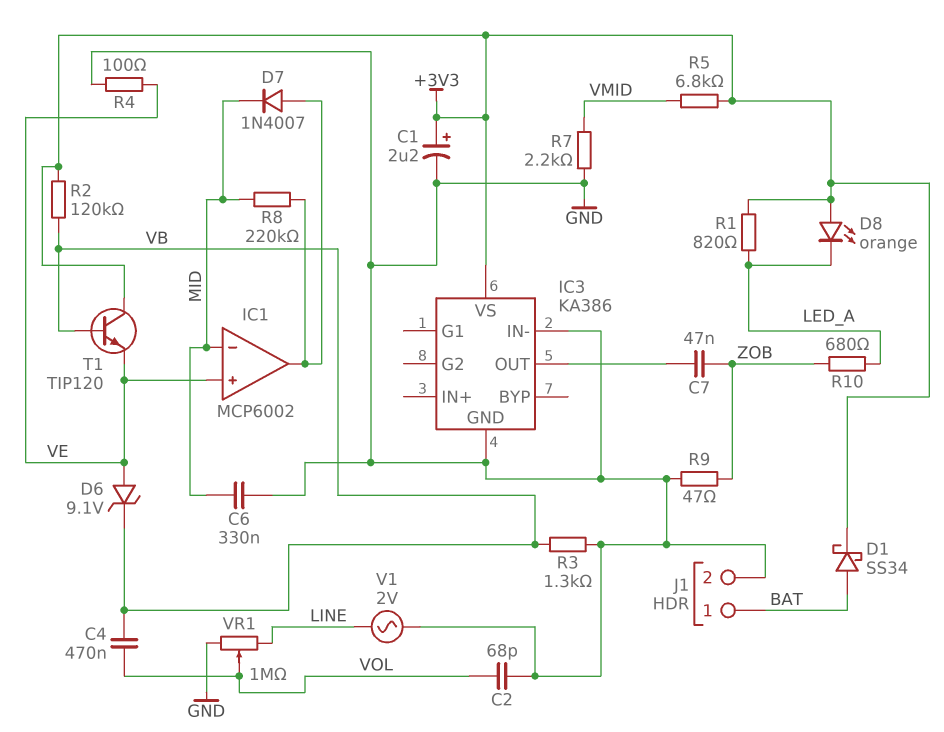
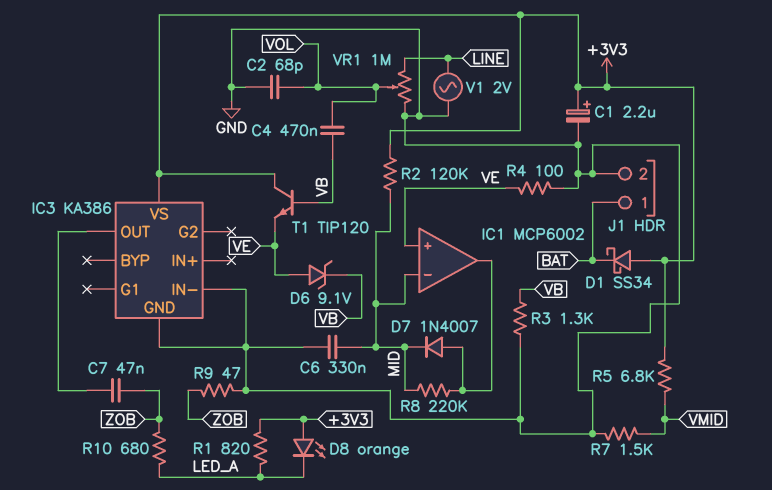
D1: schottky SS34 (A BAT, K +3V3) -> schottky SS34 (A +3V3, K BAT)
R2: 120k (+3V3, VB) -> 120k (+3V3, MID)
R7: 2.2k (GND, VMID) -> 1.5k (GND, VMID)

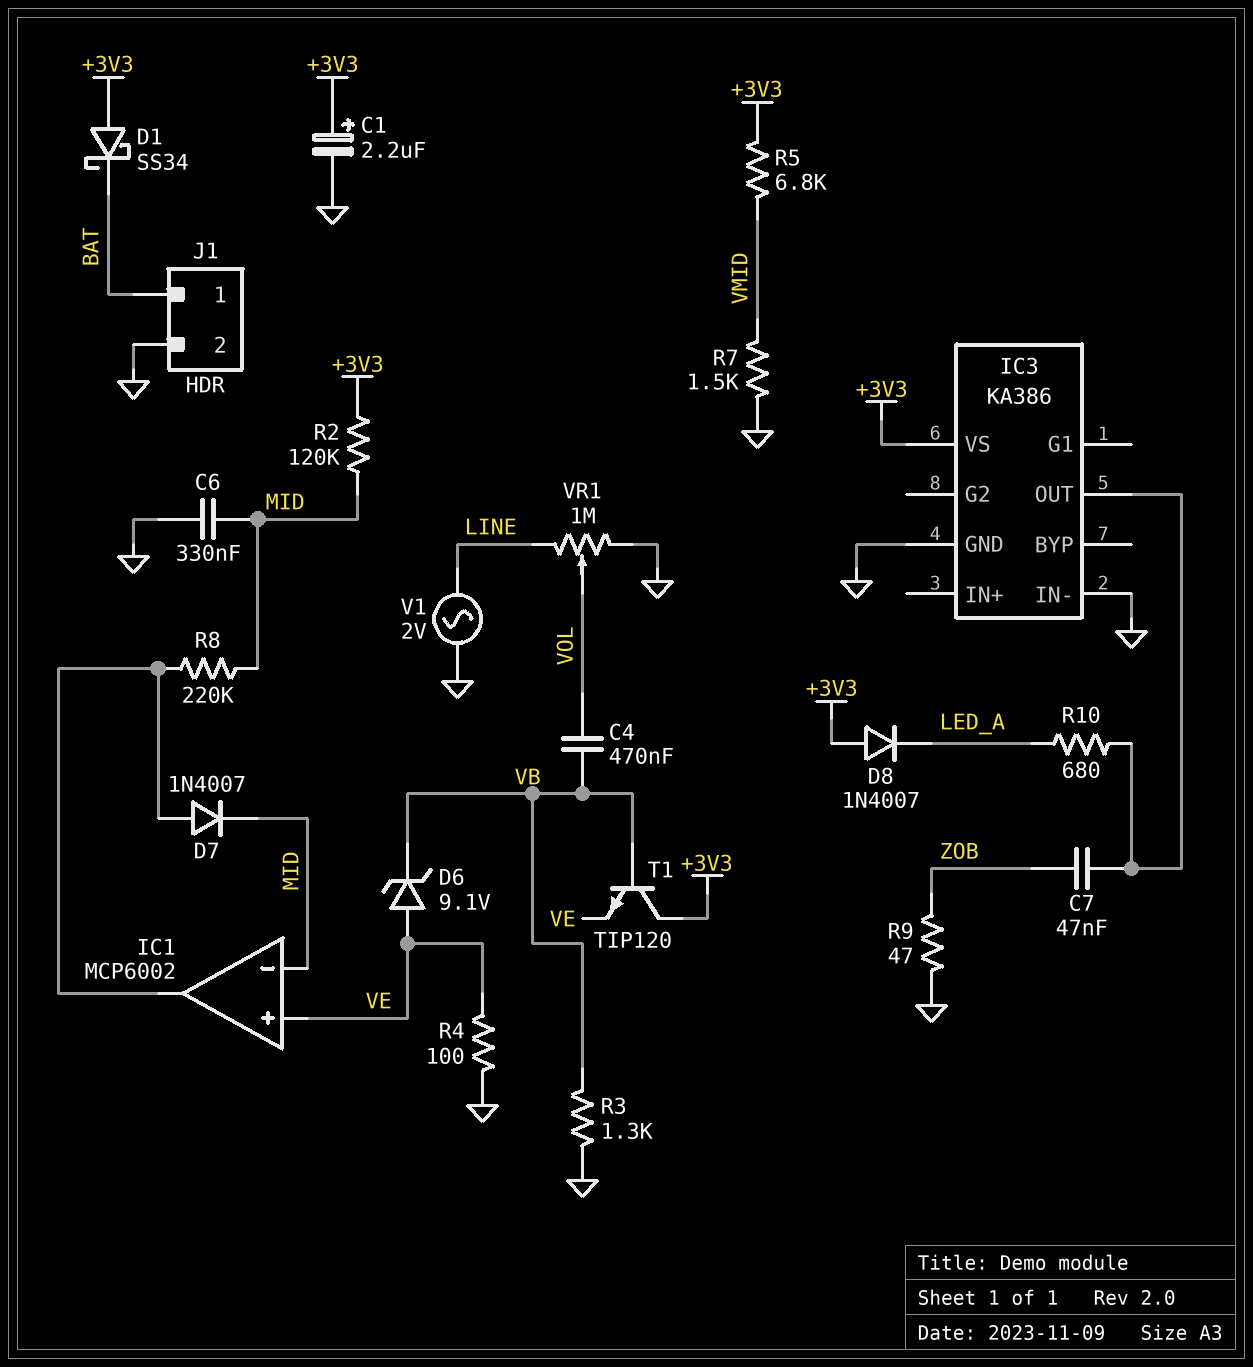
C2: 68pF (GND, VOL) -> none
D8: LED orange (A +3V3, K LED_A) -> diode 1N4007 (A +3V3, K LED_A)
R1: 820 (+3V3, LED_A) -> none
R10: 680 (LED_A, ZOB) -> 680 (IC3/OUT, LED_A)

